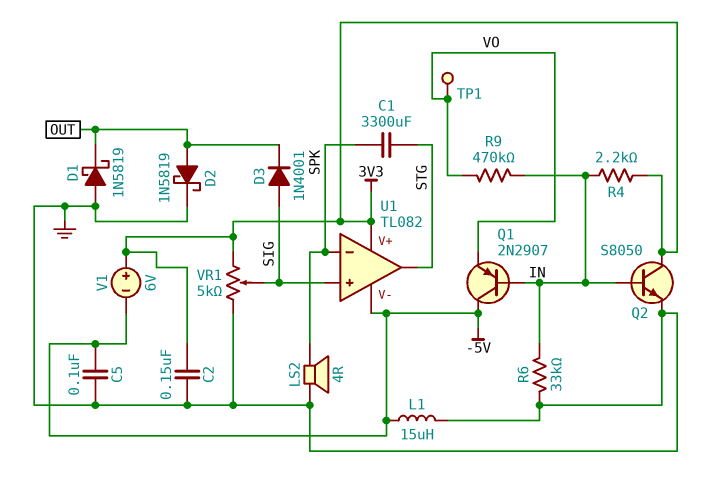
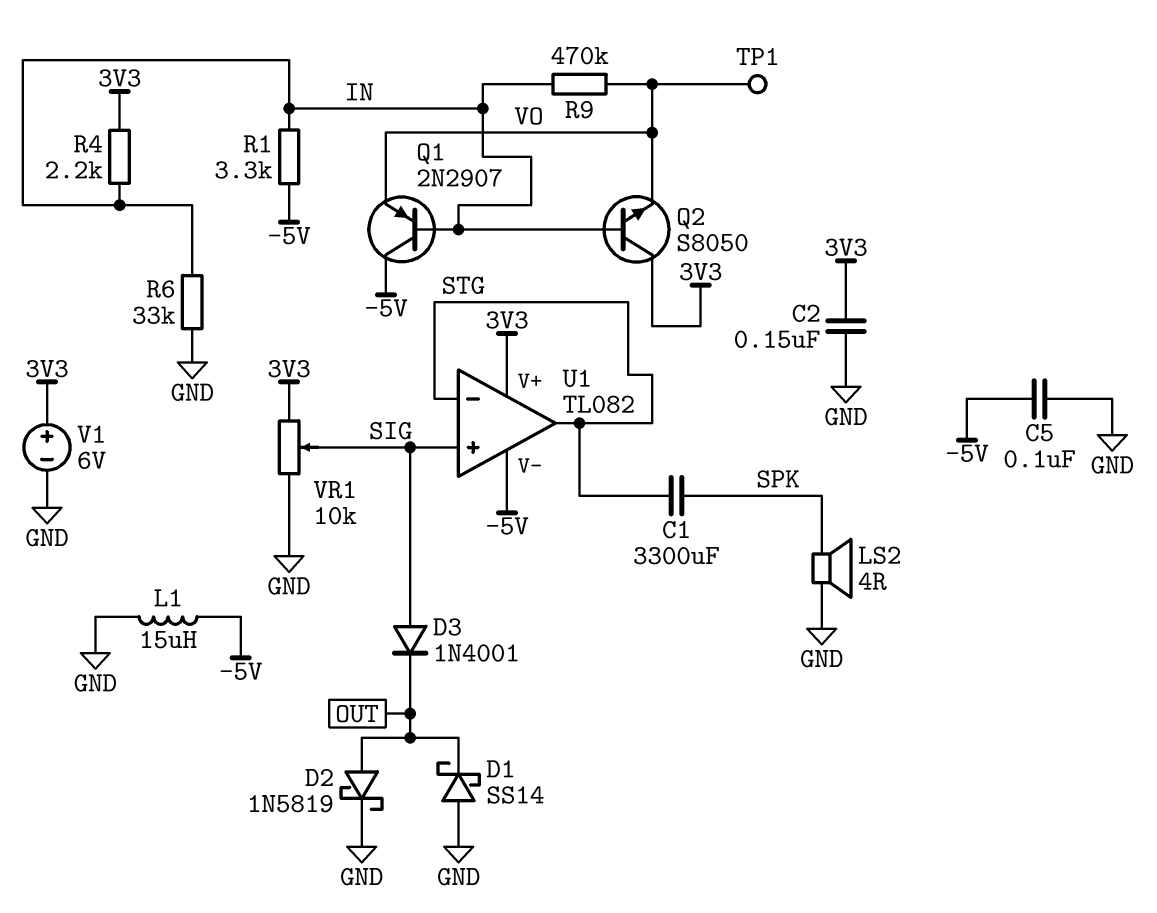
D1: schottky 1N5819 (A GND, K OUT) -> schottky SS14 (A GND, K OUT)
Q2: NPN S8050 (B IN, C 3V3, E GND) -> NPN S8050 (B IN, C 3V3, E VO)
R1: none -> 3.3k (-5V, IN)
U1 pin in-: SPK -> STG
V1: 6V (plus 3V3, minus -5V) -> 6V (plus 3V3, minus GND)
VR1: 5k (3V3, GND, wiper SIG) -> 10k (3V3, GND, wiper SIG)

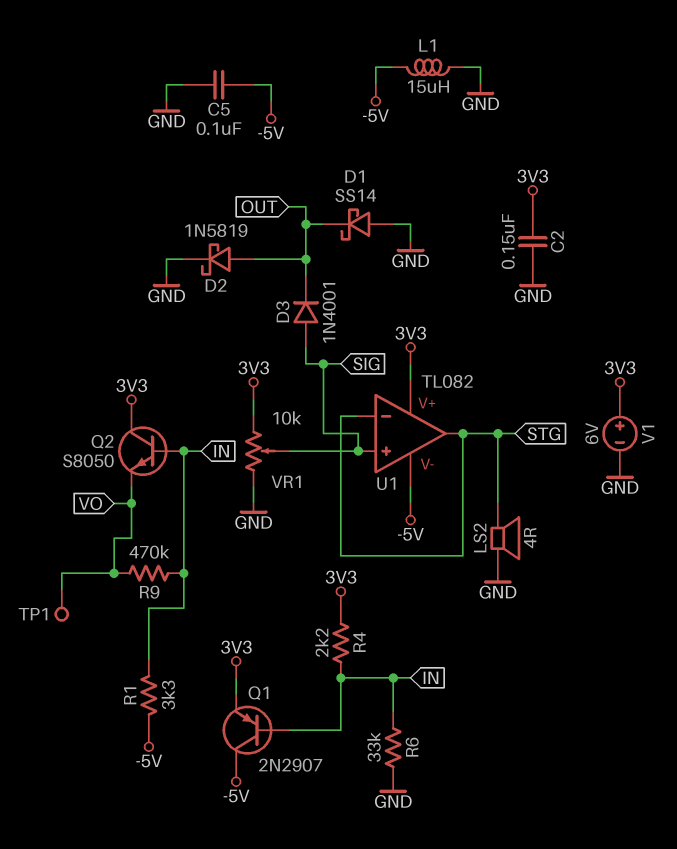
C1: 3300uF (SPK, STG) -> none
LS2: speaker 4R (GND, SPK) -> speaker 4R (GND, STG)
Q1: PNP 2N2907 (B IN, C -5V, E VO) -> PNP 2N2907 (B IN, C -5V, E 3V3)

